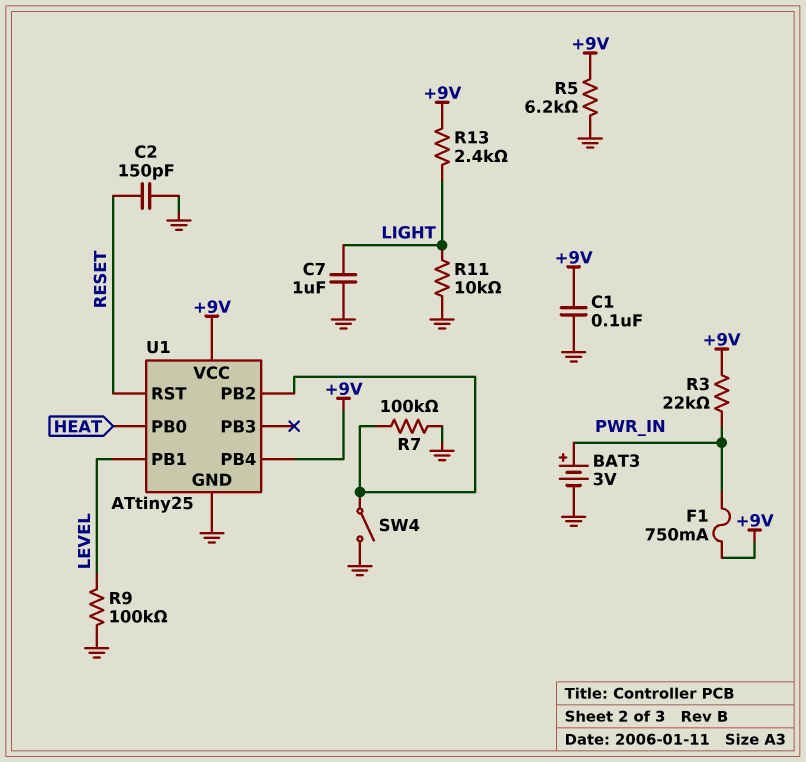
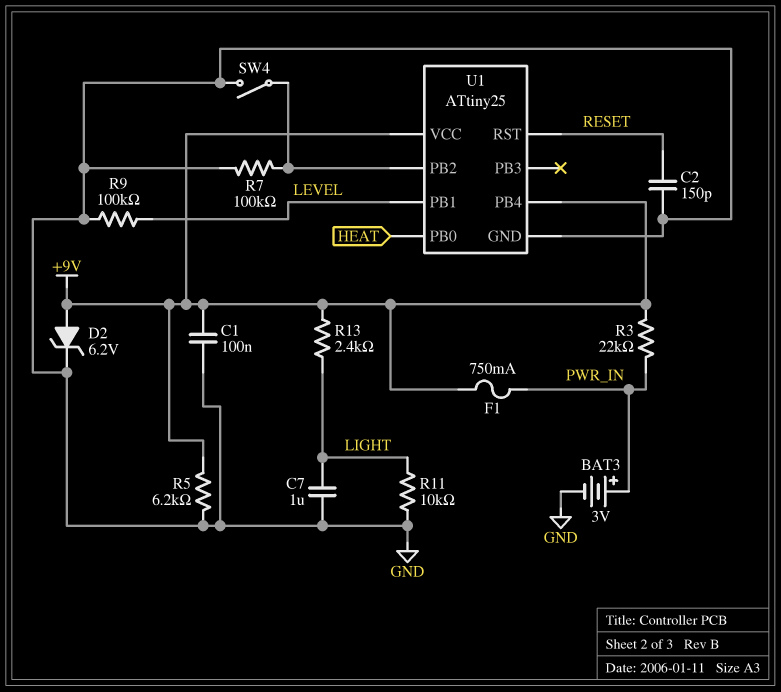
D2: none -> zener 6.2V (A +9V, K GND)

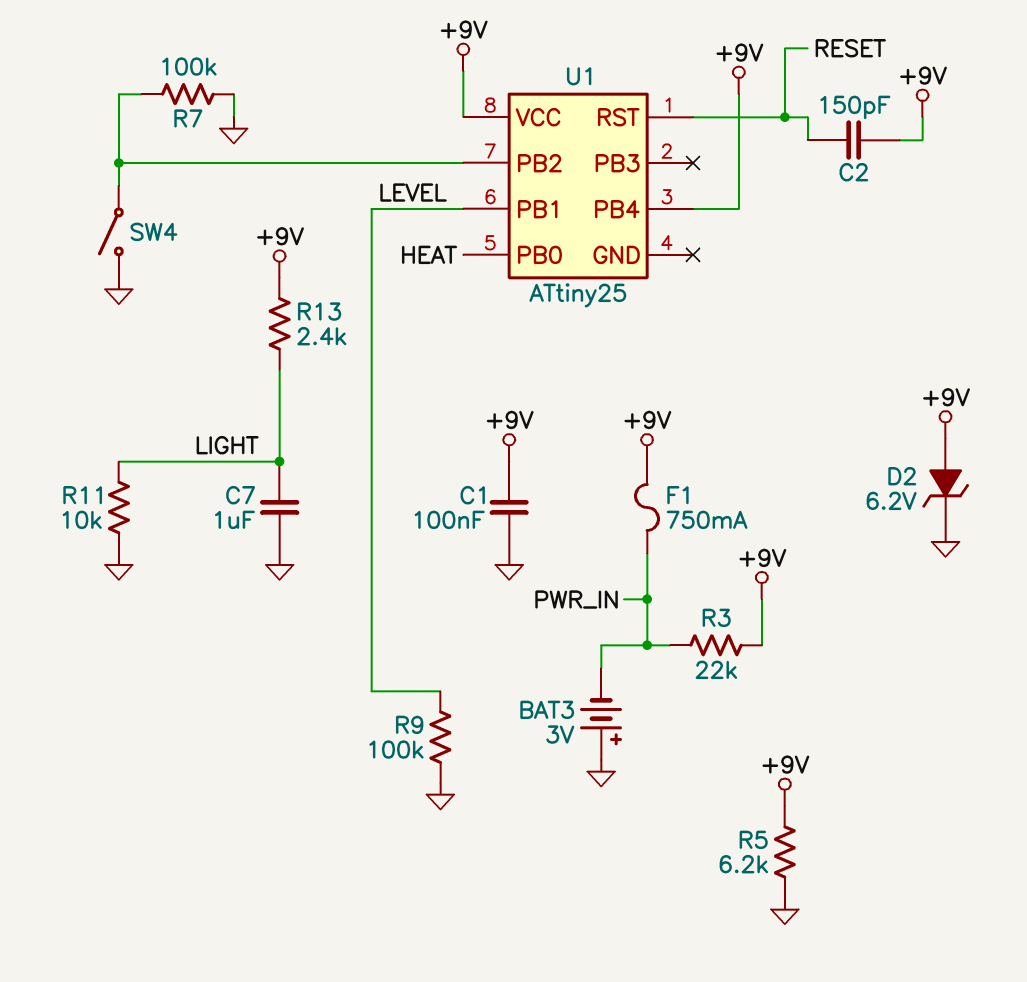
BAT3: 3V (plus PWR_IN, minus GND) -> 3V (plus GND, minus PWR_IN)
C2: 150pF (GND, RESET) -> 150pF (+9V, RESET)
U1 pin GND: GND -> none

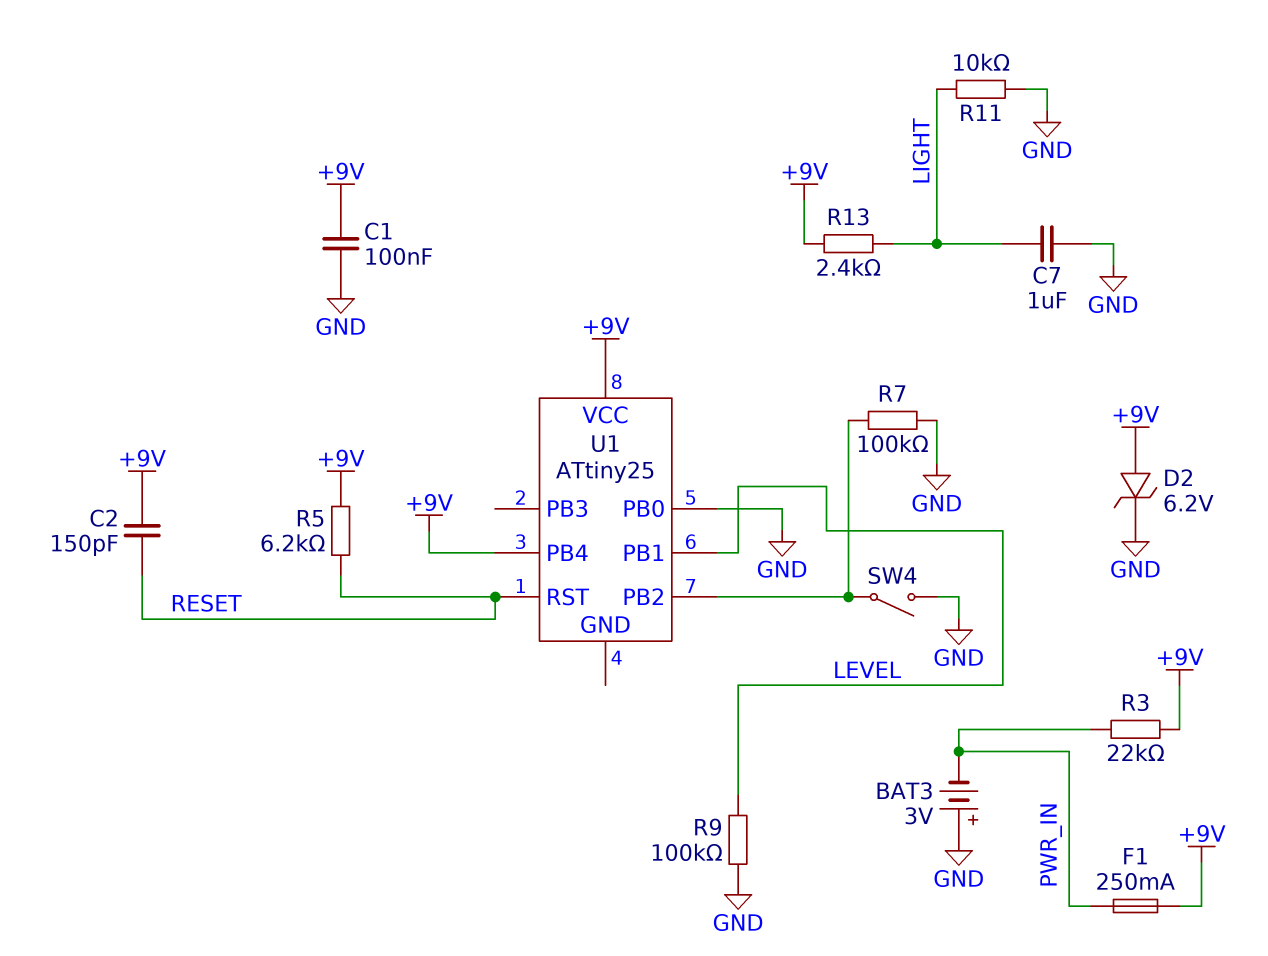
F1: 750mA (+9V, PWR_IN) -> 250mA (+9V, PWR_IN)
R5: 6.2k (+9V, GND) -> 6.2k (+9V, RESET)
U1 pin PB0: HEAT -> GND

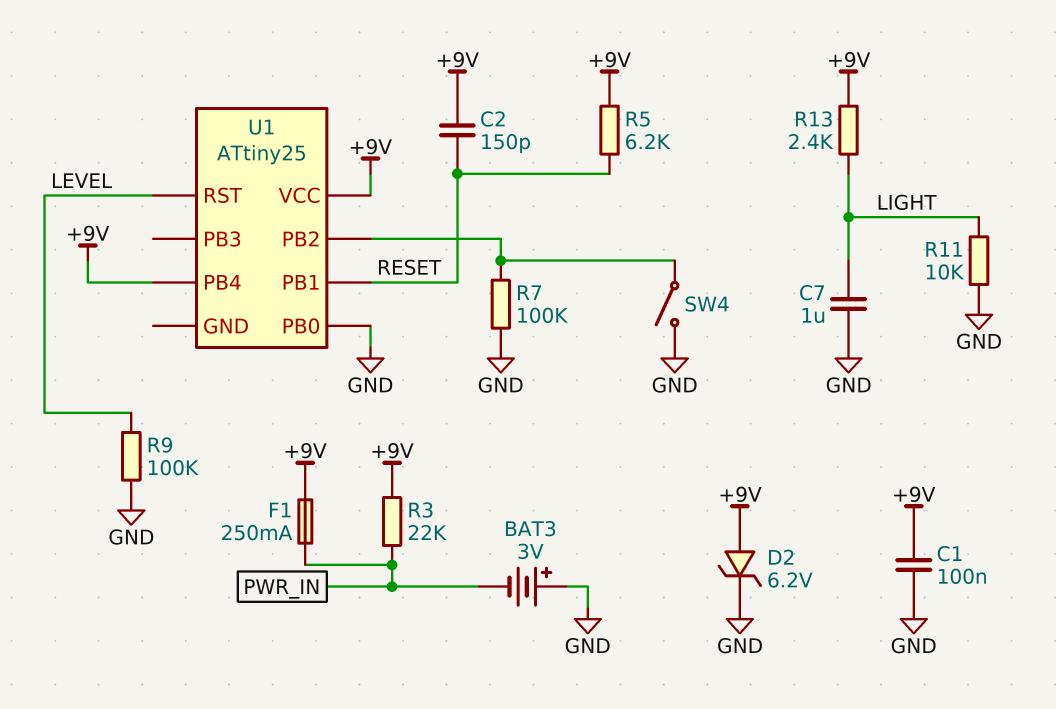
U1 pin PB1: LEVEL -> RESET
U1 pin RST: RESET -> LEVEL

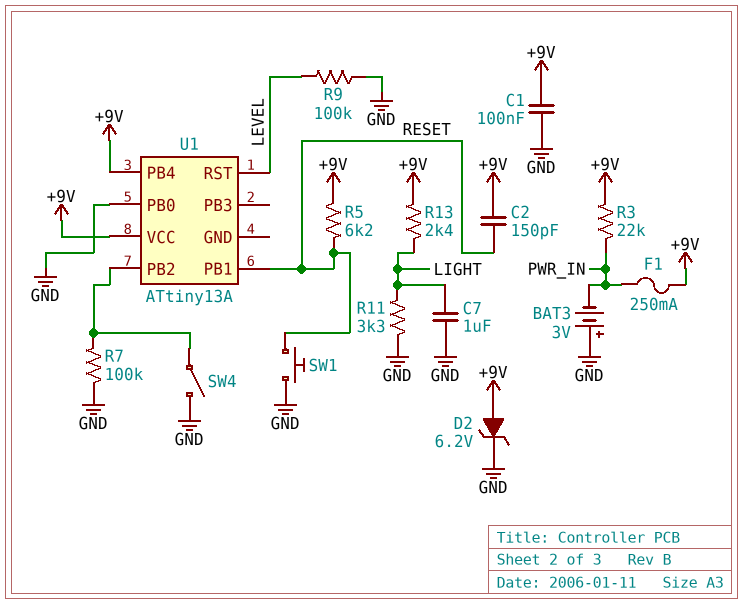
R11: 10k (GND, LIGHT) -> 3.3k (GND, LIGHT)
SW1: none -> button (GND, RESET)
U1: ATtiny25 -> ATtiny13A

